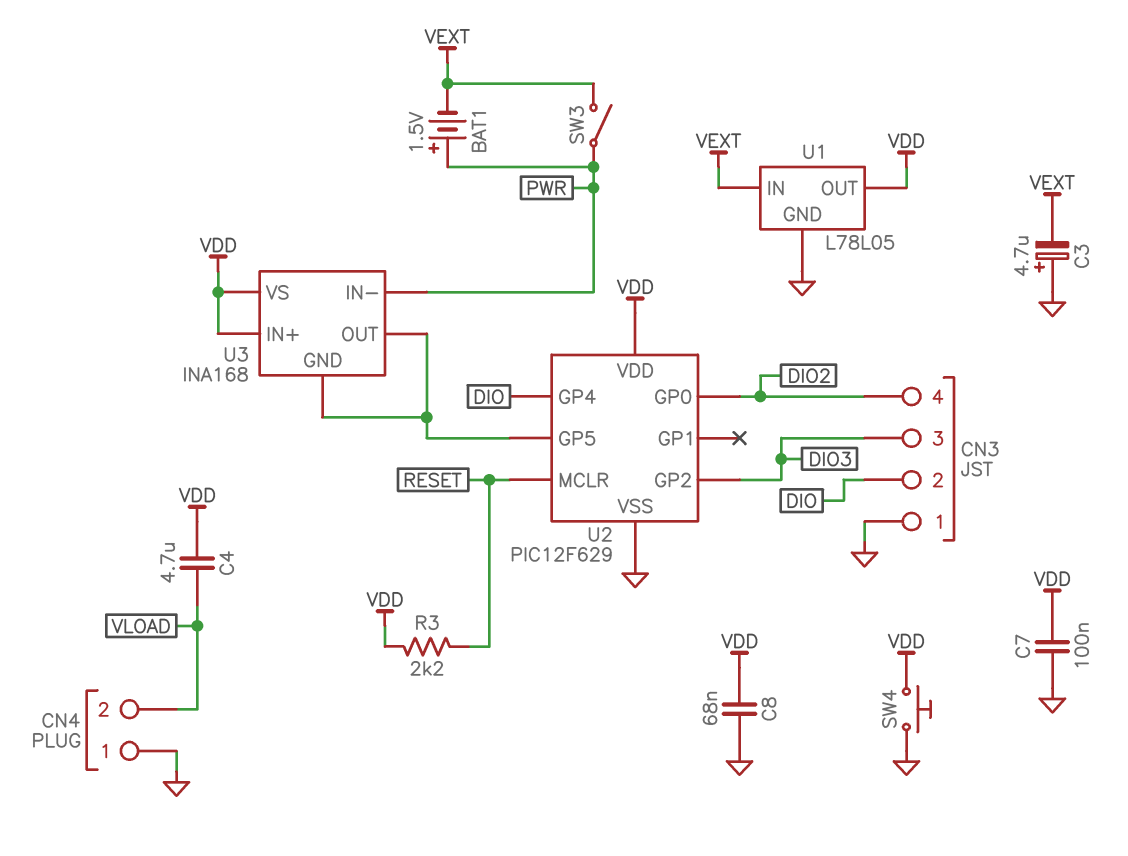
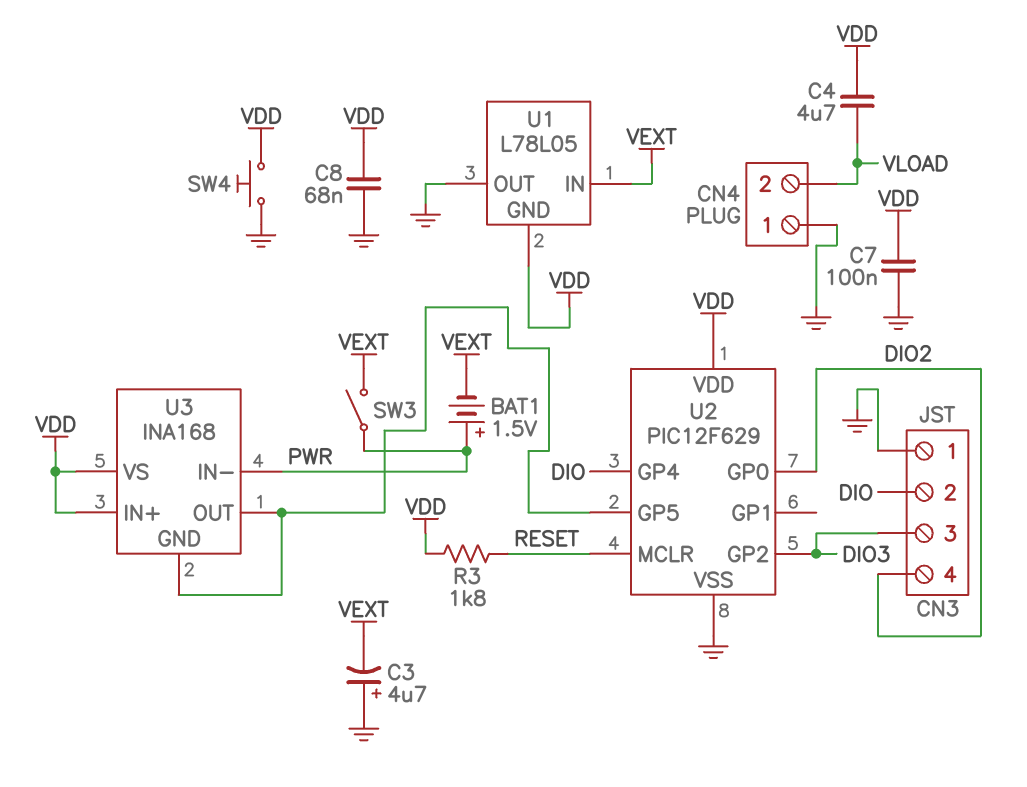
R3: 2.2k (RESET, VDD) -> 1.8k (RESET, VDD)
U1 pin GND: GND -> VDD
U1 pin OUT: VDD -> GND

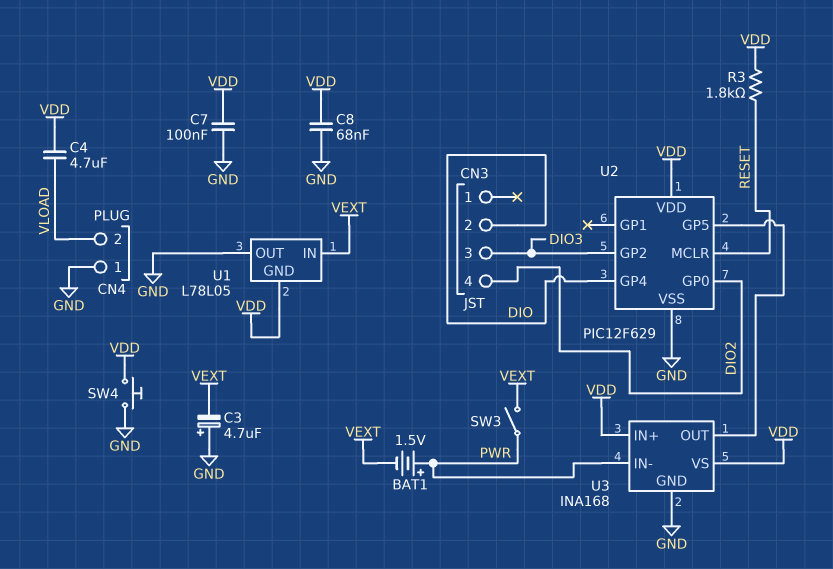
CN3 pin 1: GND -> none
U3 pin GND: U2/GP5 -> GND

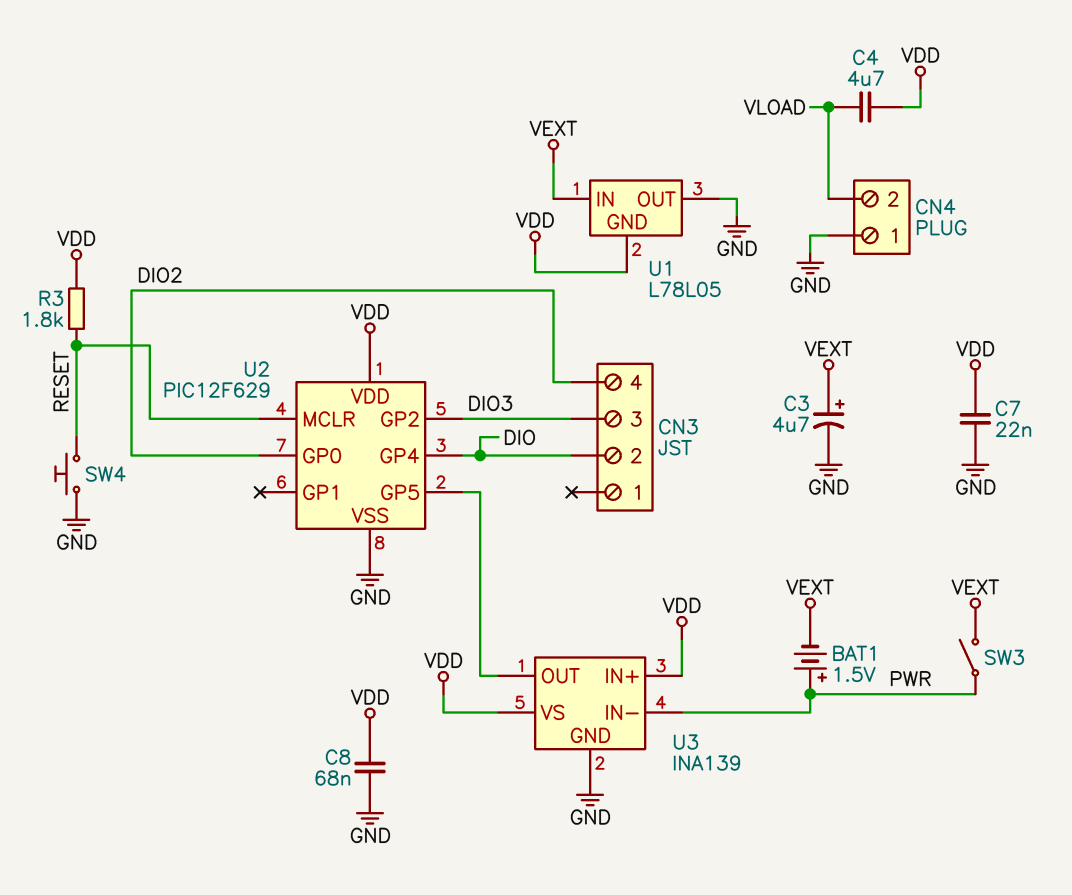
C3: 4.7uF (plus GND, minus VEXT) -> 4.7uF (plus VEXT, minus GND)
C7: 100nF (GND, VDD) -> 22nF (GND, VDD)
SW4: button (GND, VDD) -> button (GND, RESET)
U3: INA168 -> INA139

